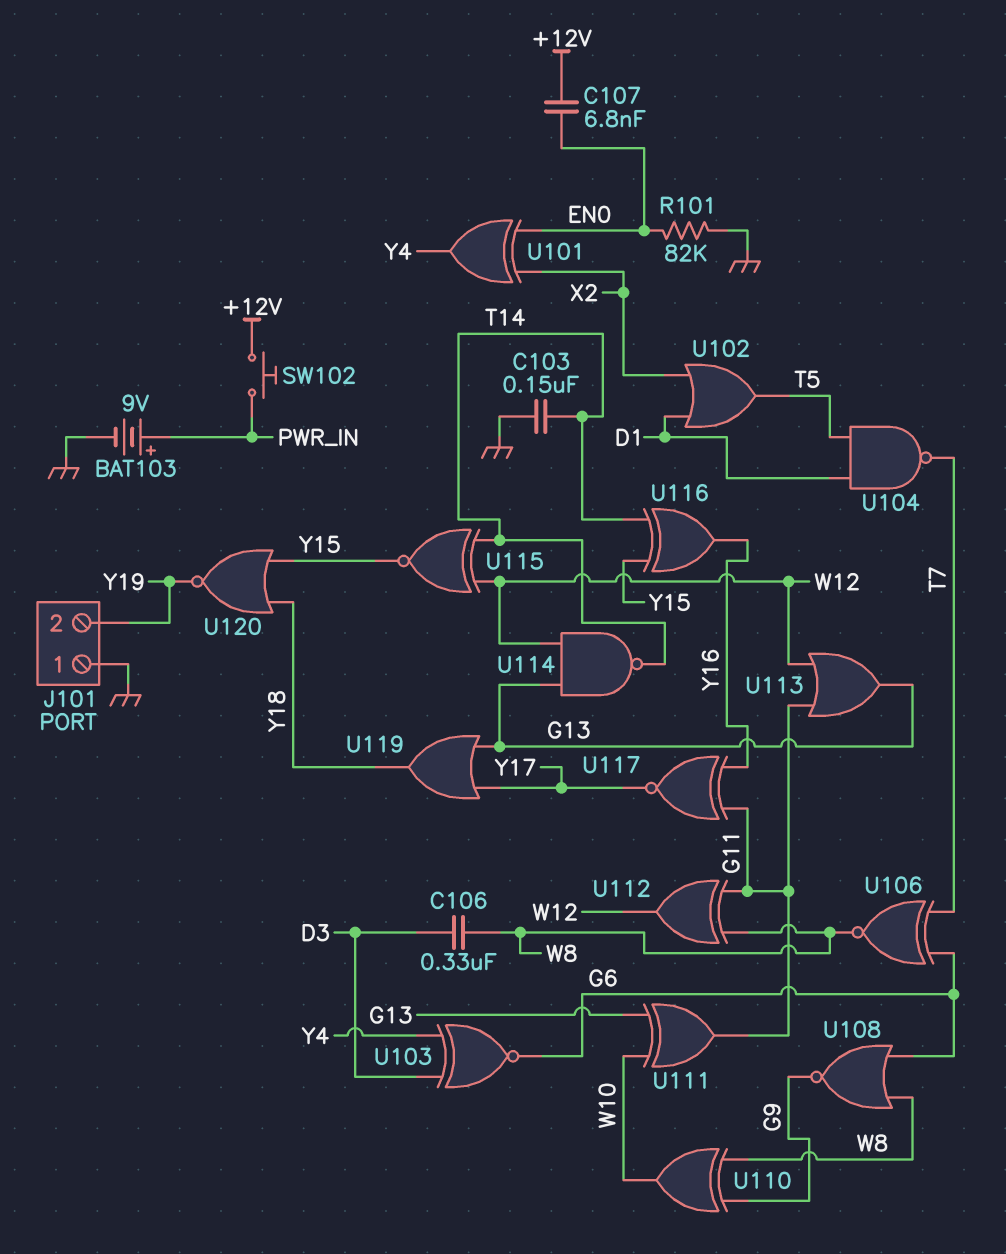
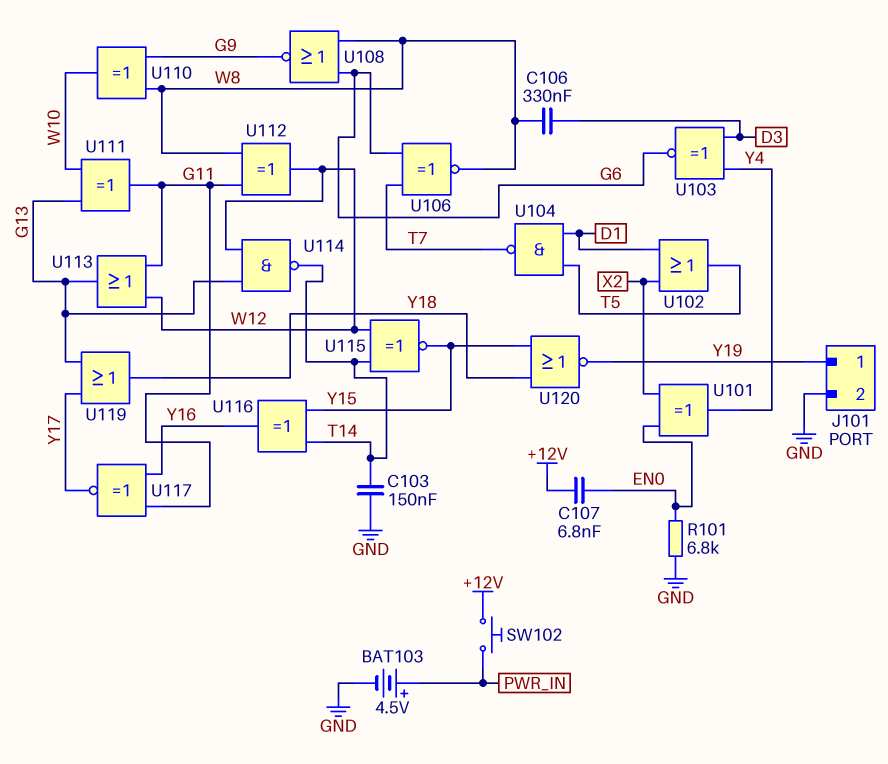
BAT103: 9V (plus PWR_IN, minus GND) -> 4.5V (plus PWR_IN, minus GND)
J101 pin 1: GND -> Y19
J101 pin 2: Y19 -> GND
R101: 82k (EN0, GND) -> 6.8k (EN0, GND)

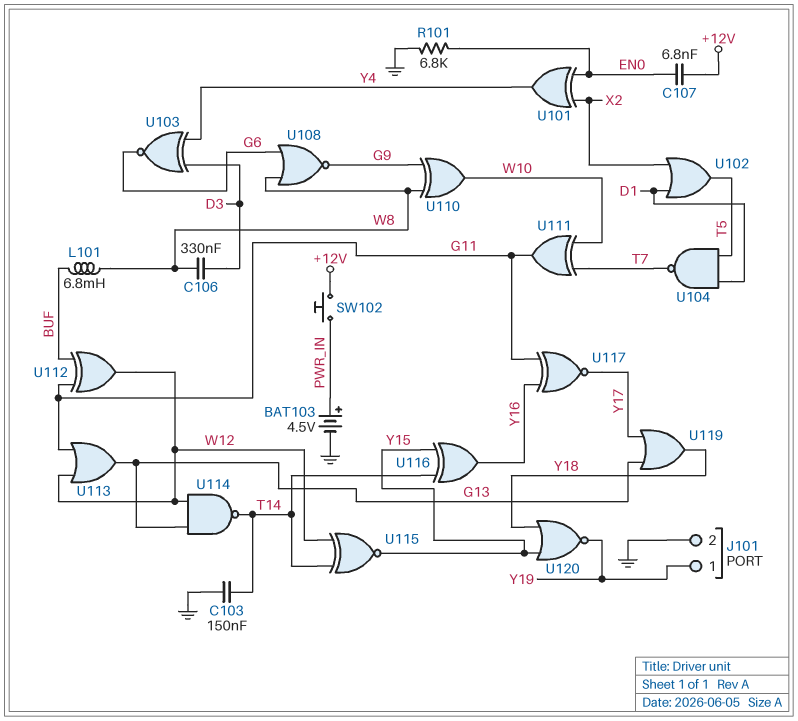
L101: none -> 6.8mH (BUF, W8)
U106: XNOR (in G6, in T7, out W8) -> none
U111: XOR (in G13, in W10, out G11) -> XOR (in T7, in W10, out G11)
U112: XOR (in G11, in W8, out W12) -> XOR (in BUF, in G11, out W12)

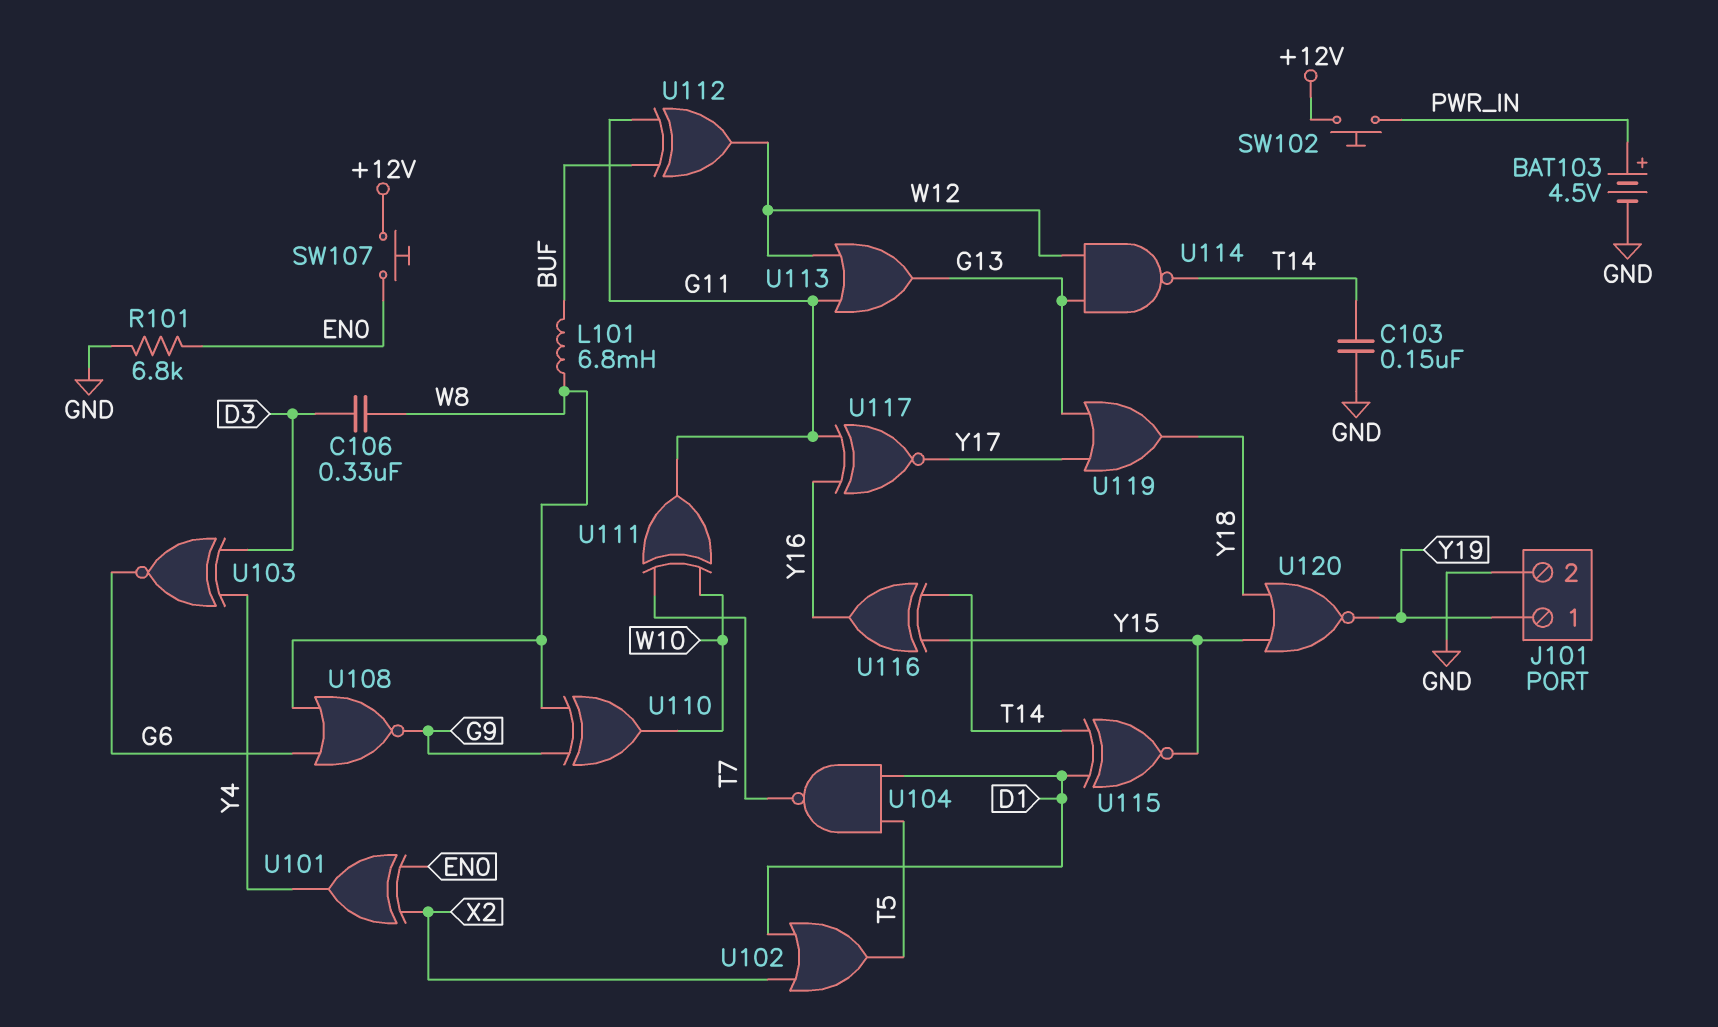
C107: 6.8nF (+12V, EN0) -> none
SW107: none -> button (+12V, EN0)
U115: XNOR (in T14, in W12, out Y15) -> XNOR (in D1, in T14, out Y15)

